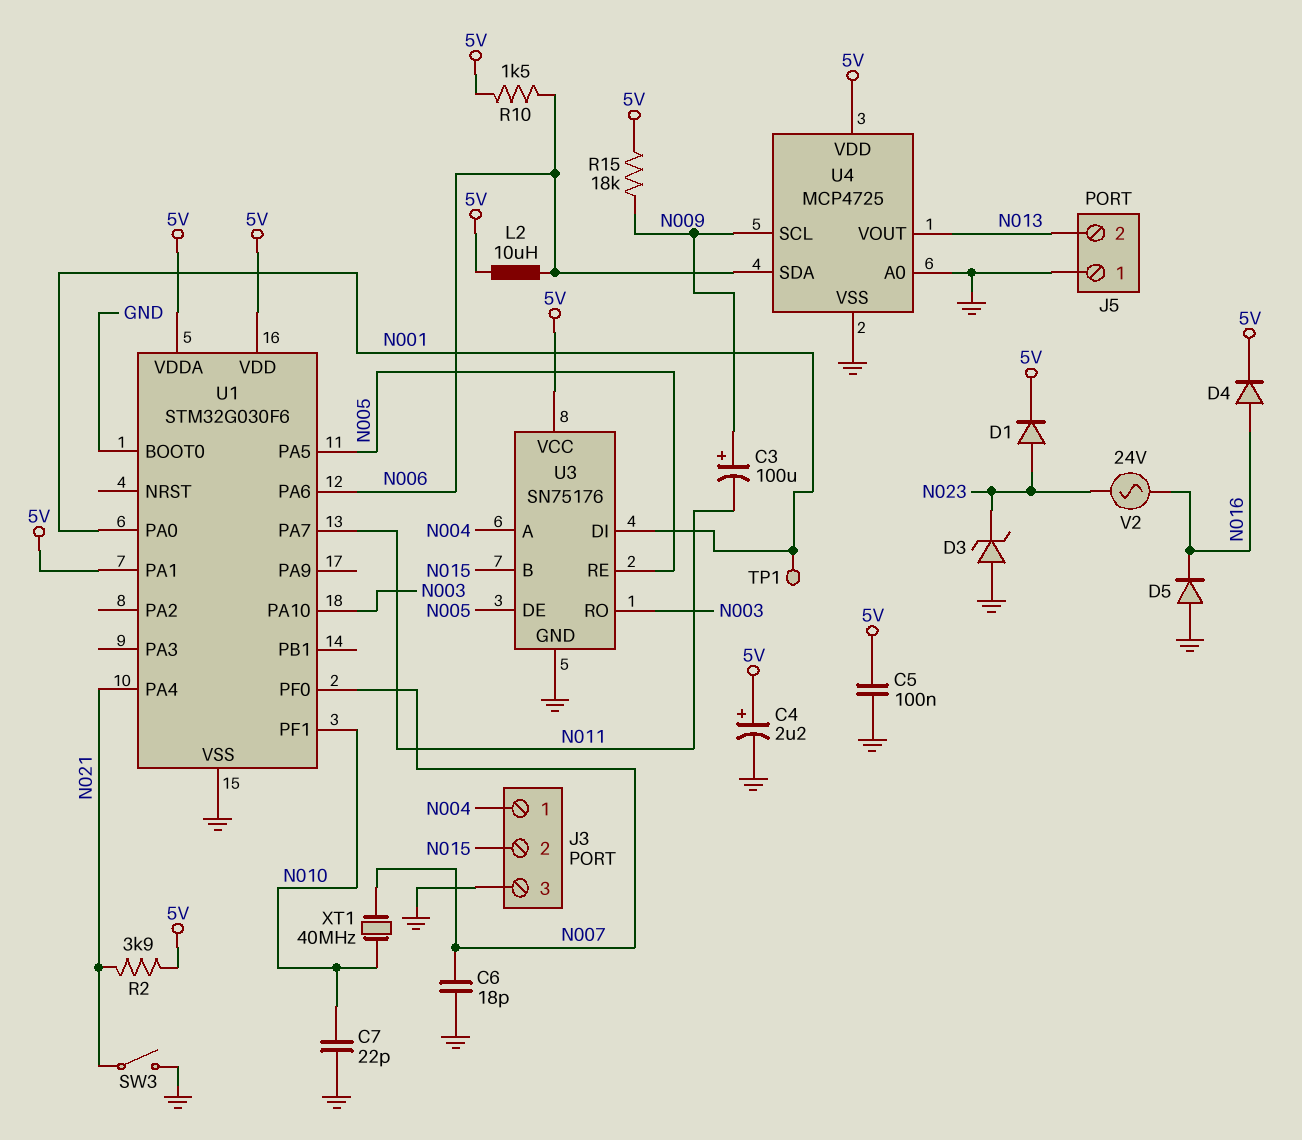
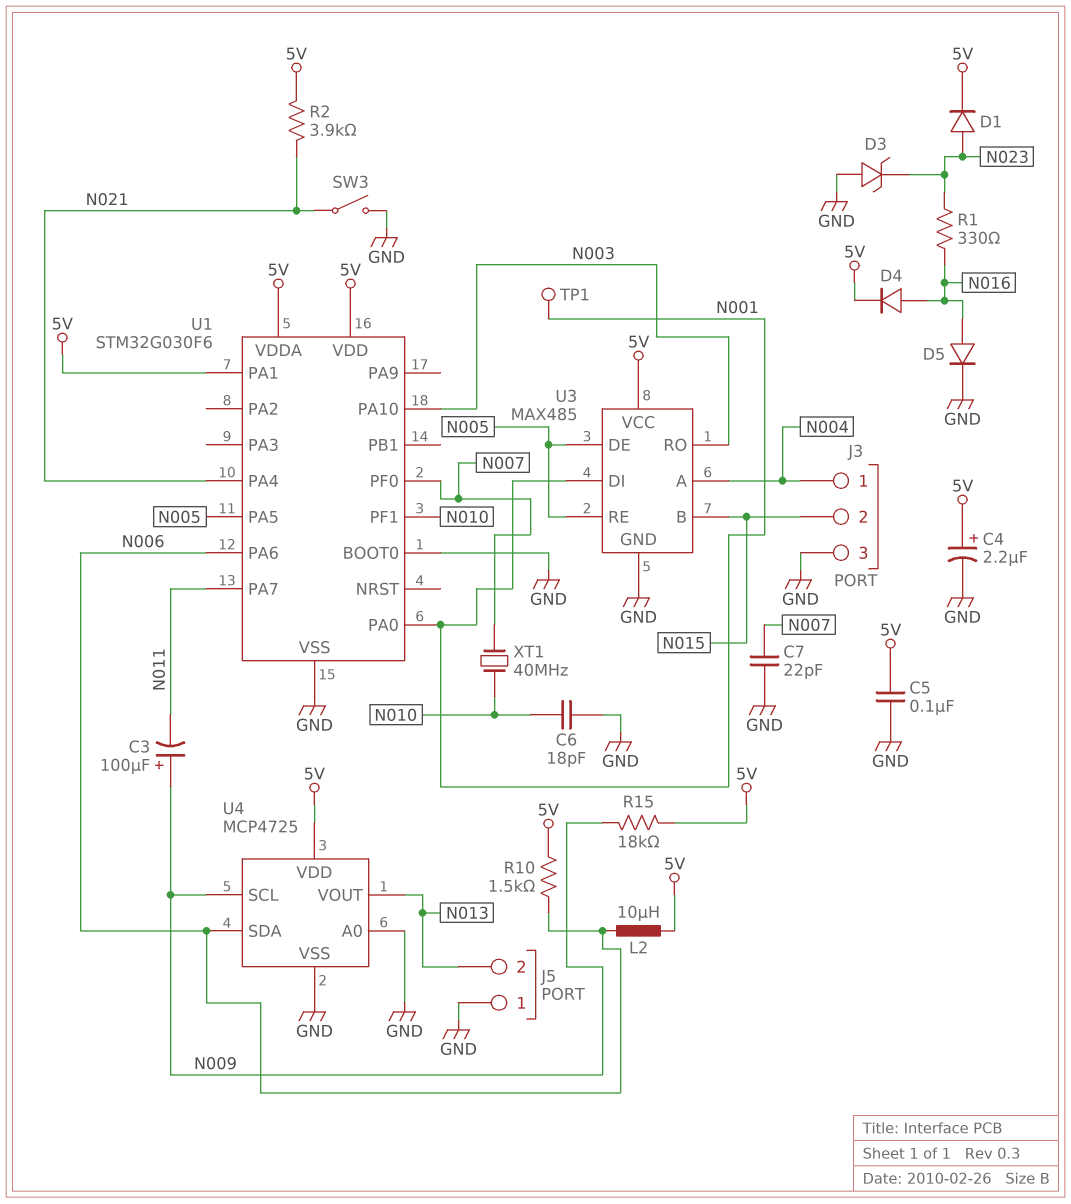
C6: 18pF (GND, N007) -> 18pF (GND, N010)
C7: 22pF (GND, N010) -> 22pF (GND, N007)
D5: diode (A GND, K N016) -> diode (A N016, K GND)
R1: none -> 330 (N016, N023)
U3: SN75176 -> MAX485
V2: AC 24V (N016, N023) -> none

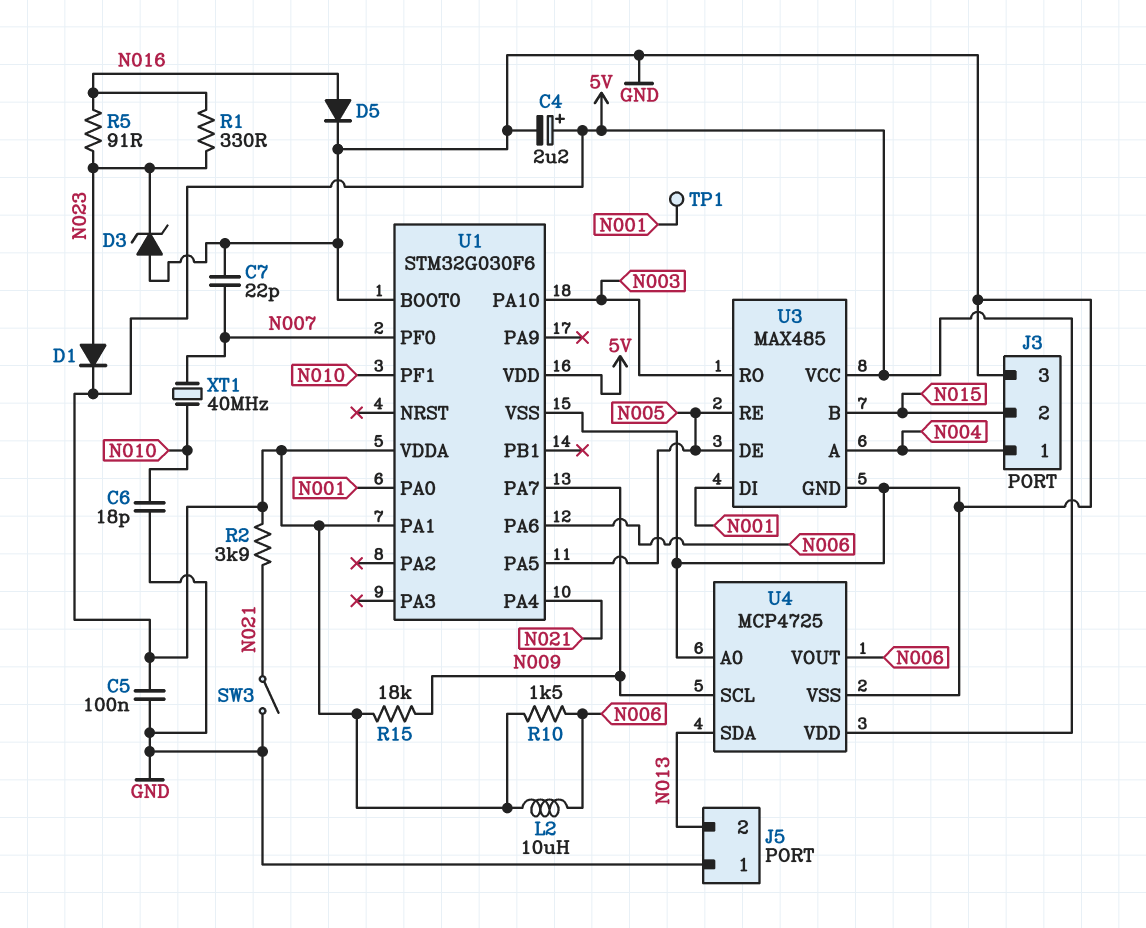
C3: 100uF (plus N009, minus N011) -> none
D4: diode (A N016, K 5V) -> none
R5: none -> 91 (N016, N023)
U1 pin PA7: N011 -> N009
U4 pin SDA: N006 -> N013
U4 pin VOUT: N013 -> N006

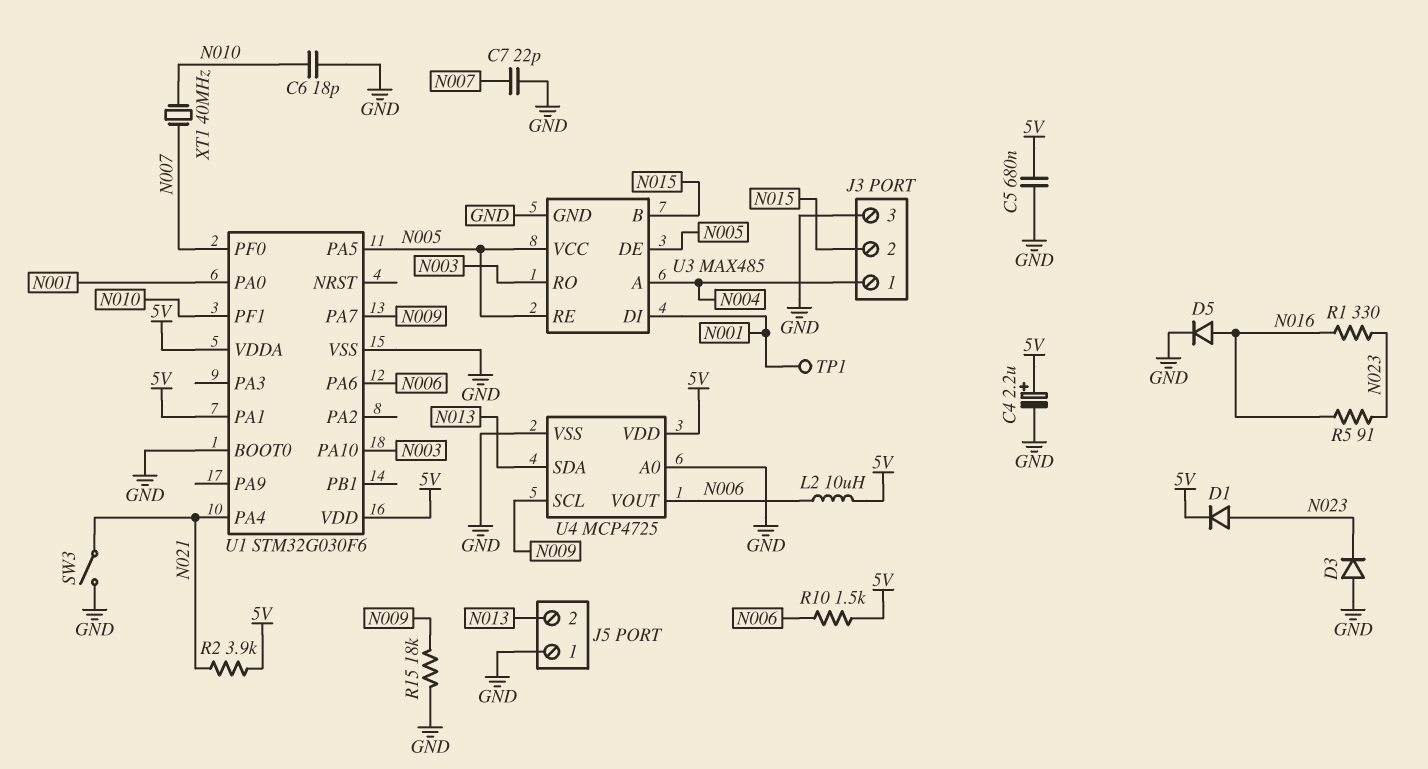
C5: 100nF (5V, GND) -> 680nF (5V, GND)
D3: zener (A GND, K N023) -> diode (A GND, K N023)
R15: 18k (5V, N009) -> 18k (GND, N009)
U3 pin VCC: 5V -> N005

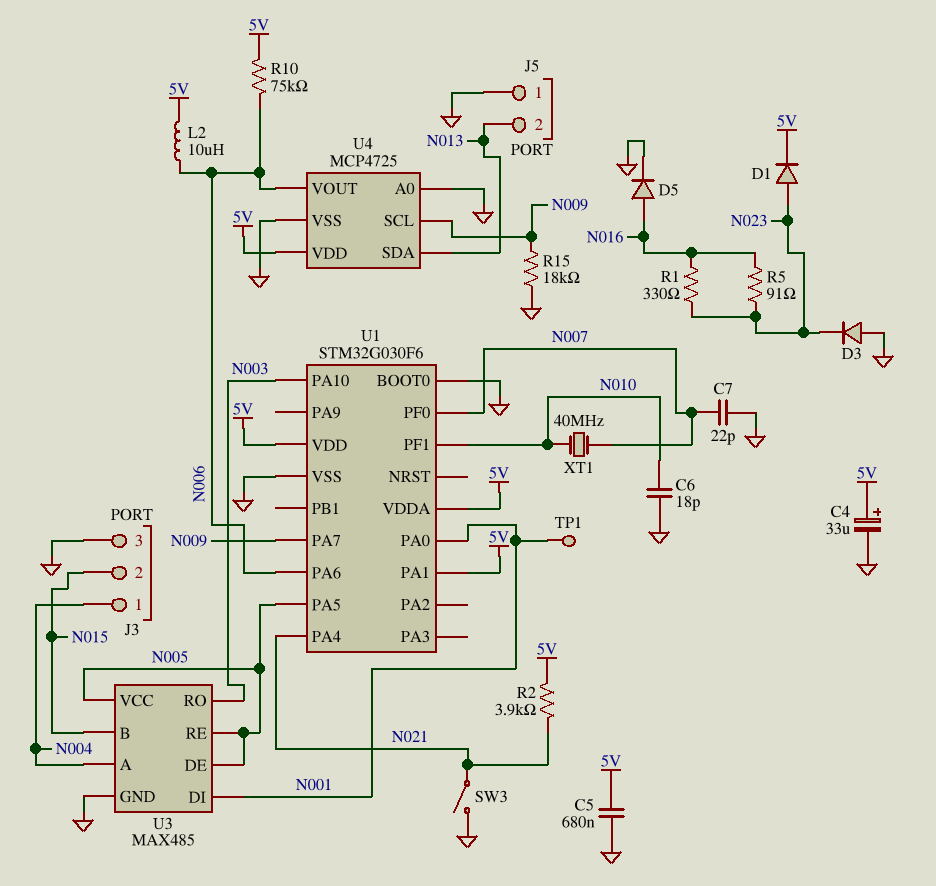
C4: 2.2uF (plus 5V, minus GND) -> 33uF (plus 5V, minus GND)
R10: 1.5k (5V, N006) -> 75k (5V, N006)

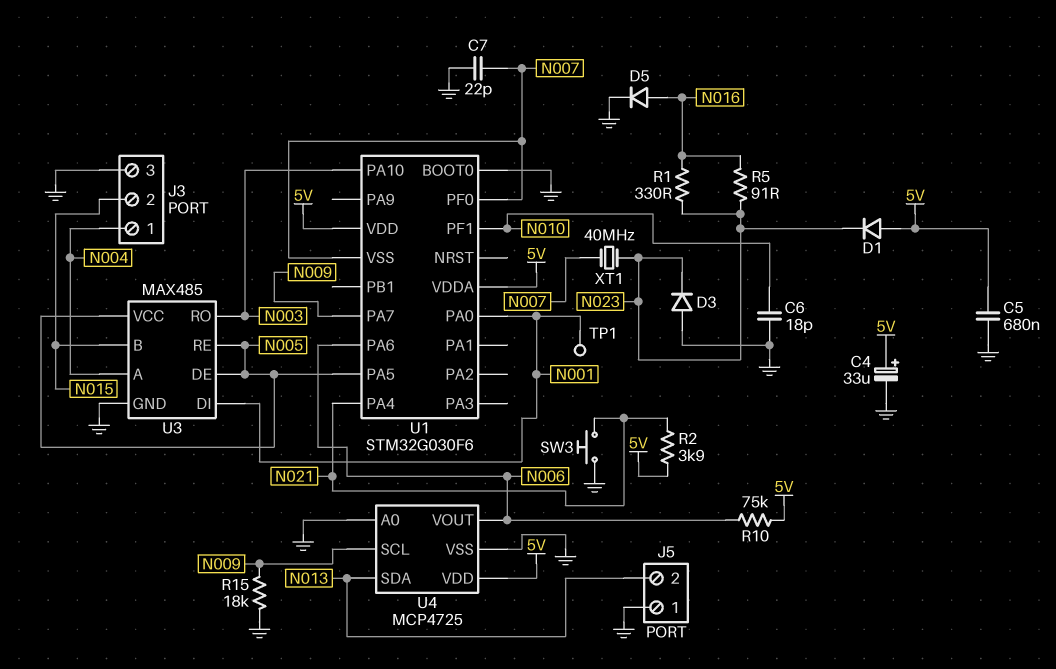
D1: diode (A N023, K 5V) -> diode (A 5V, K N023)
L2: 10uH (5V, N006) -> none
SW3: switch (GND, N021) -> button (GND, N021)
U1 pin PA1: 5V -> none
U1 pin VSS: GND -> N007
XT1: 40MHz (N007, N010) -> 40MHz (N007, N023)

